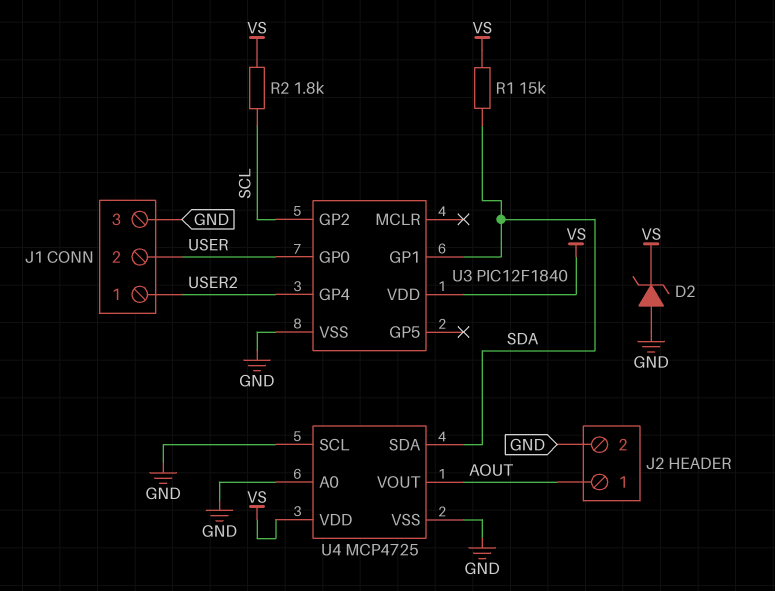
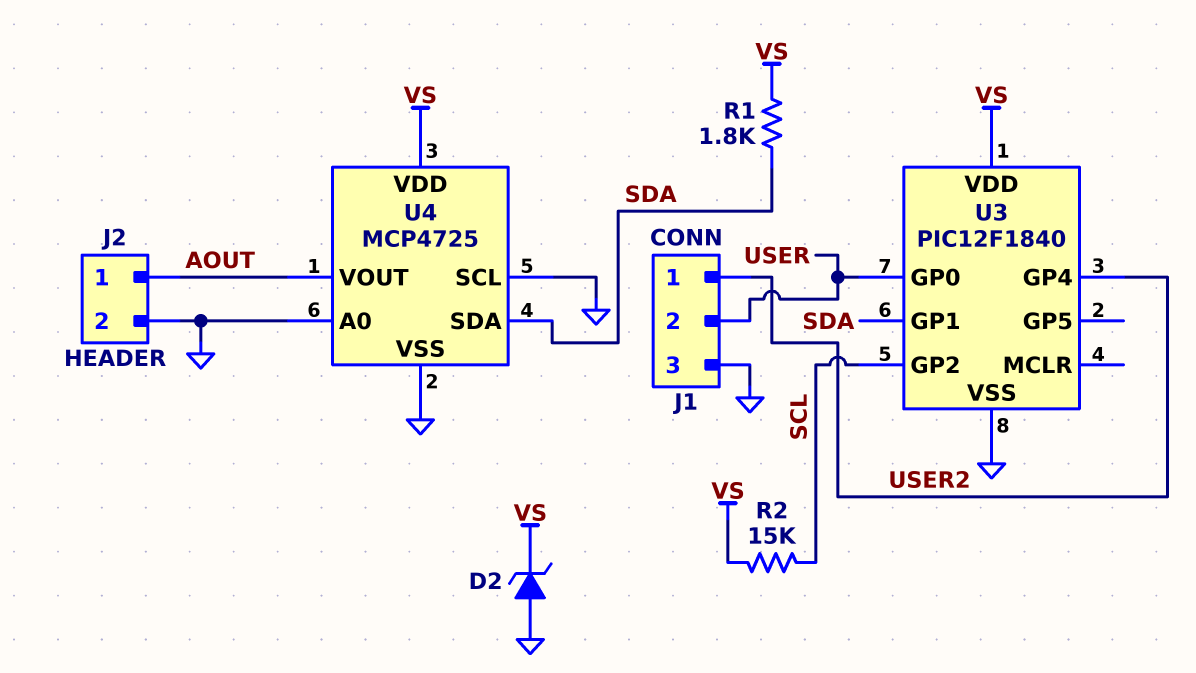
R1: 15k (SDA, VS) -> 1.8k (SDA, VS)
R2: 1.8k (SCL, VS) -> 15k (SCL, VS)

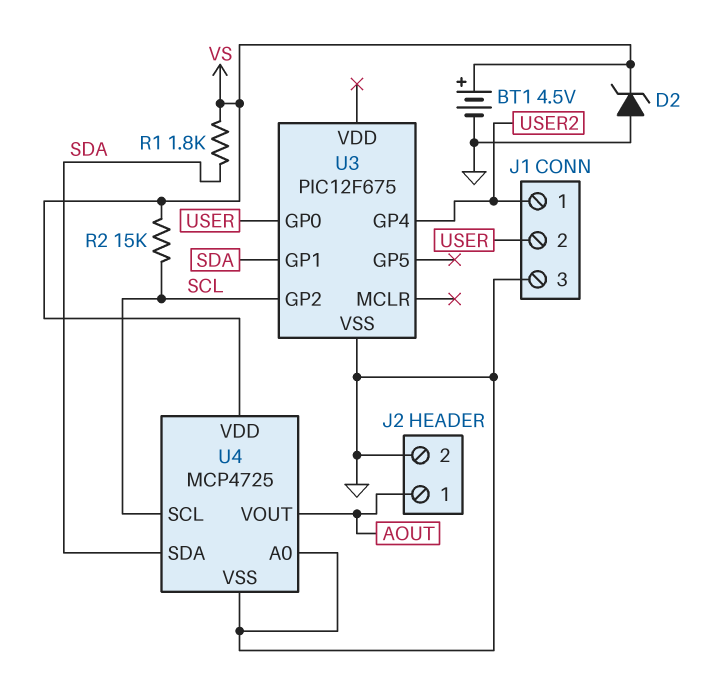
BT1: none -> 4.5V (plus VS, minus GND)
U3: PIC12F1840 -> PIC12F675
U3 pin VDD: VS -> none
U4 pin SCL: GND -> SCL

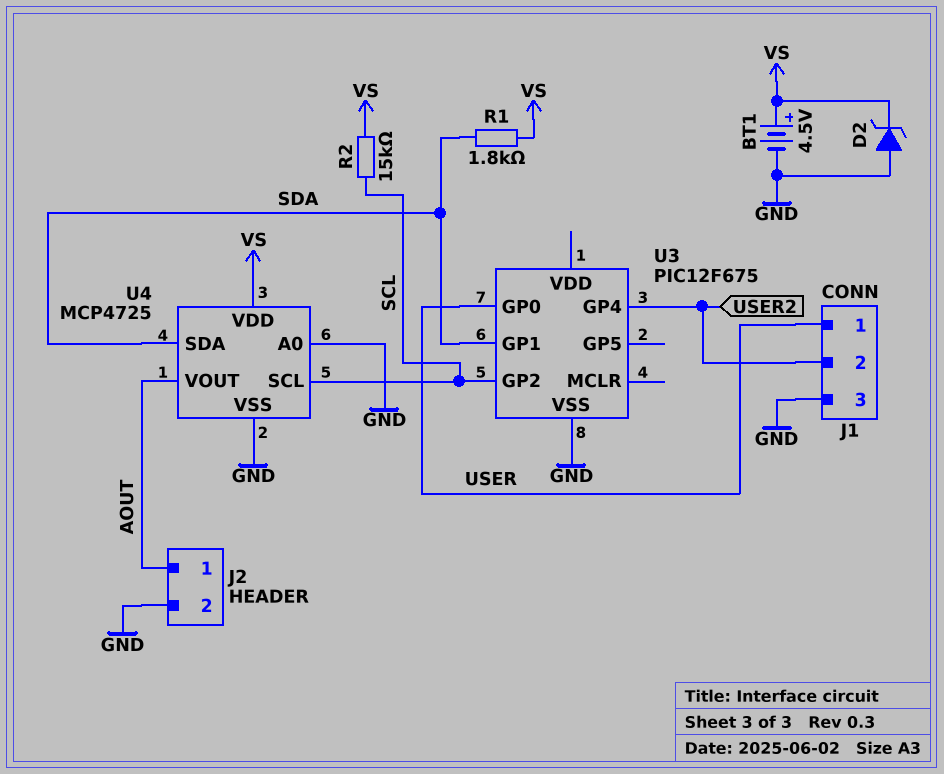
J1 pin 1: USER2 -> USER
J1 pin 2: USER -> USER2

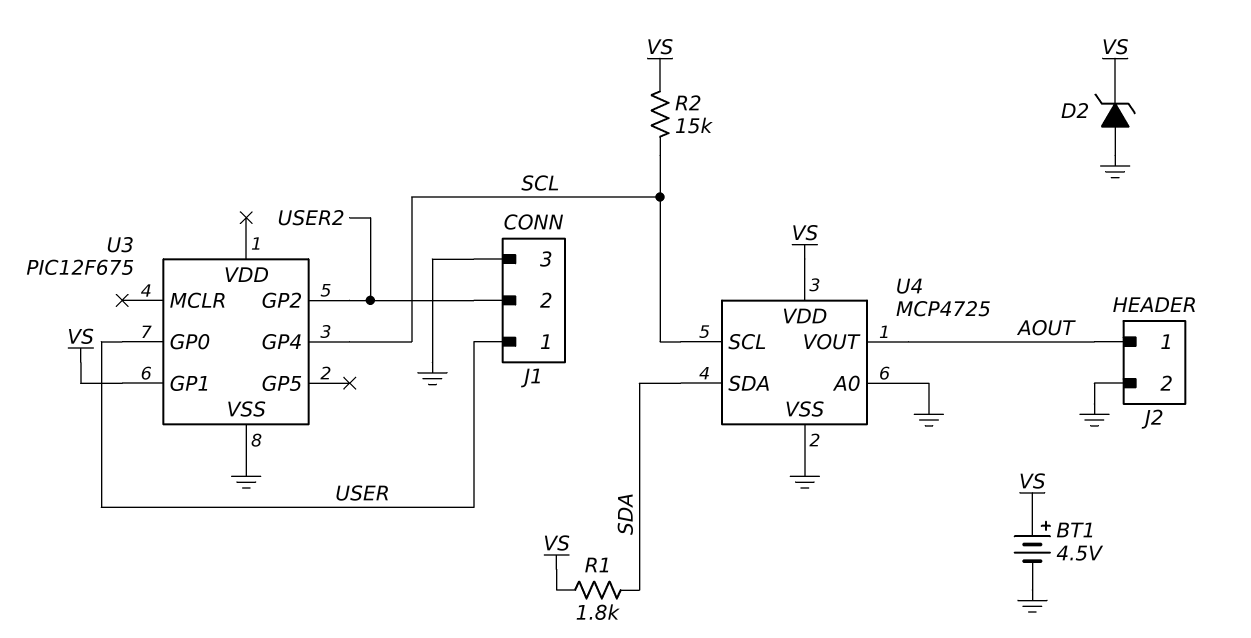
U3 pin GP1: SDA -> VS
U3 pin GP2: SCL -> USER2
U3 pin GP4: USER2 -> SCL

